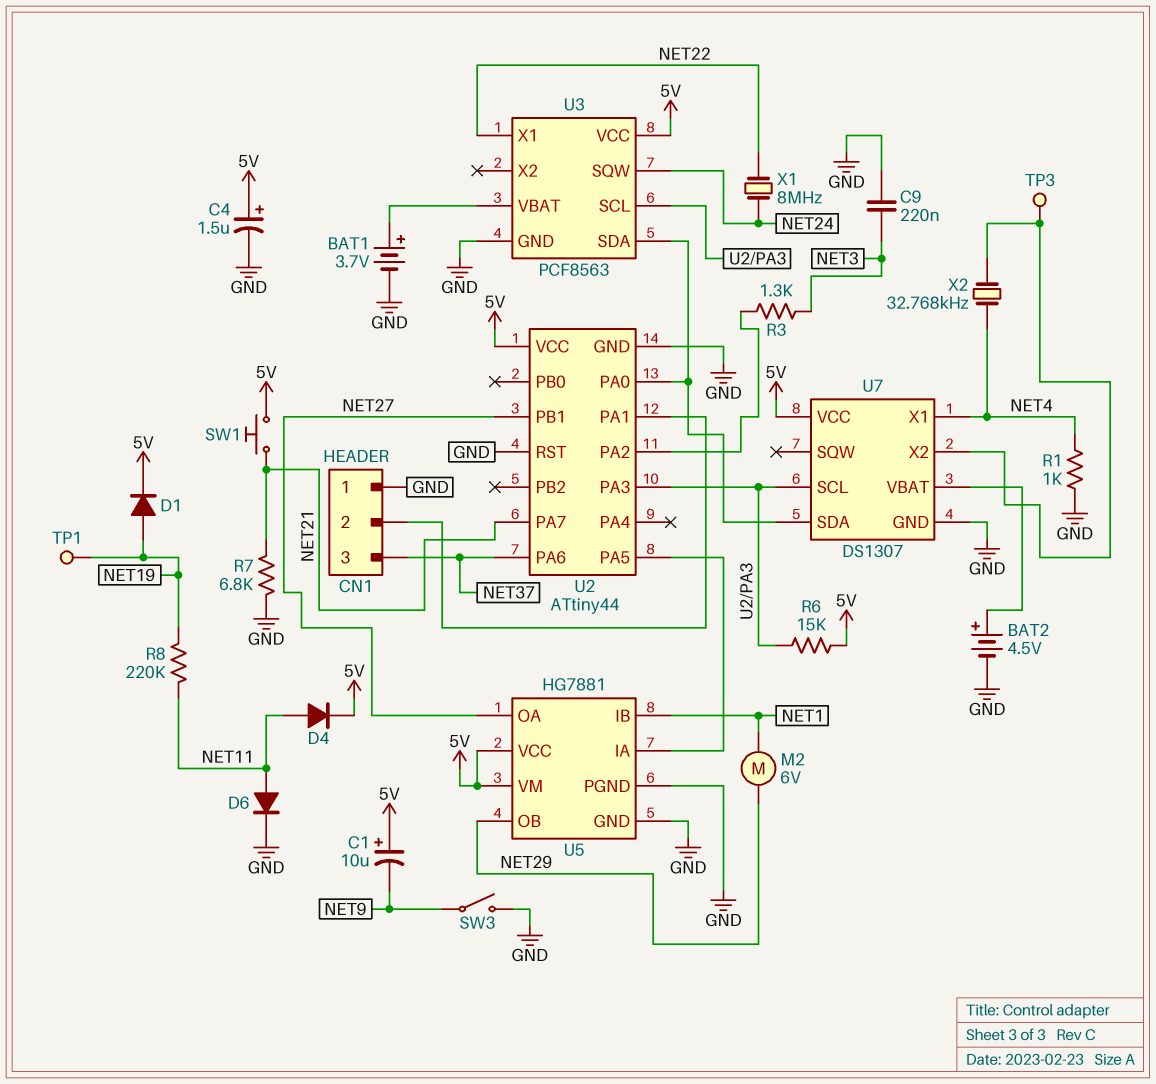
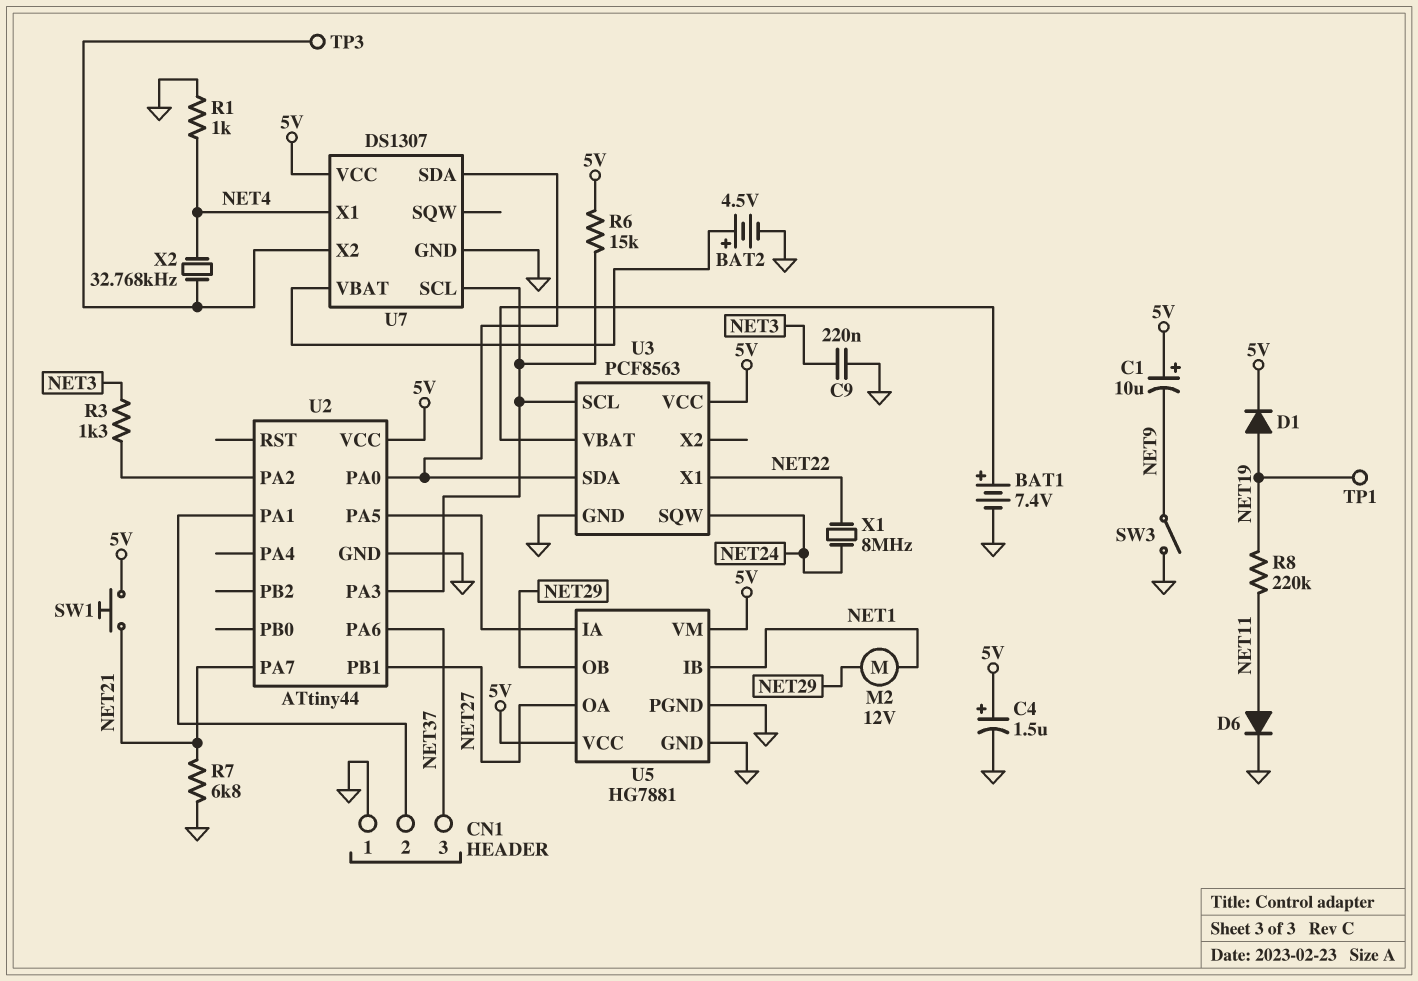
BAT1: 3.7V (plus U3/VBAT, minus GND) -> 7.4V (plus U3/VBAT, minus GND)
D4: diode (A NET11, K 5V) -> none
M2: motor 6V (NET1, NET29) -> motor 12V (NET1, NET29)
U2 pin RST: GND -> none

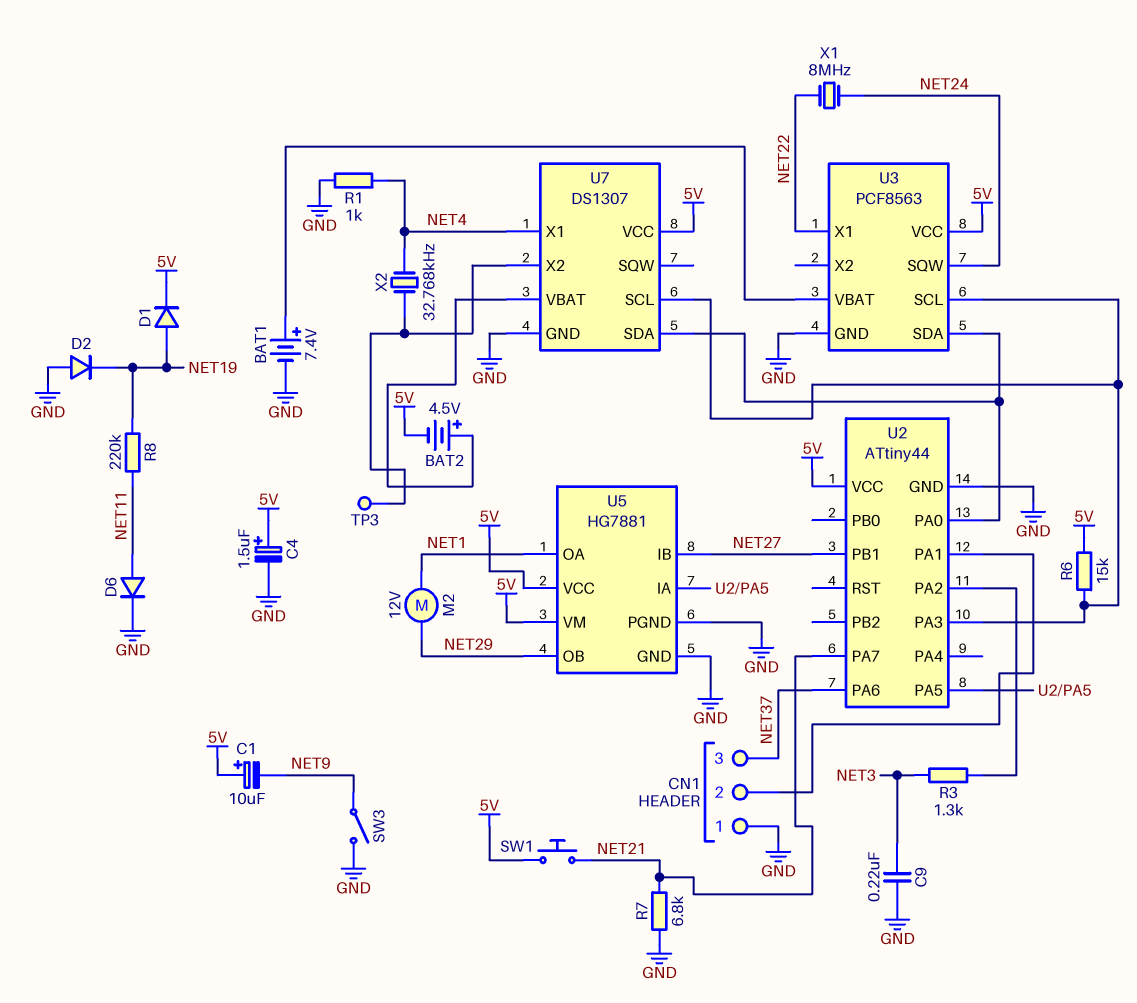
BAT2: 4.5V (plus U7/VBAT, minus GND) -> 4.5V (plus U7/VBAT, minus 5V)
D2: none -> diode (A GND, K NET19)
TP1: test point (NET19) -> none
U5 pin IB: NET1 -> NET27
U5 pin OA: NET27 -> NET1

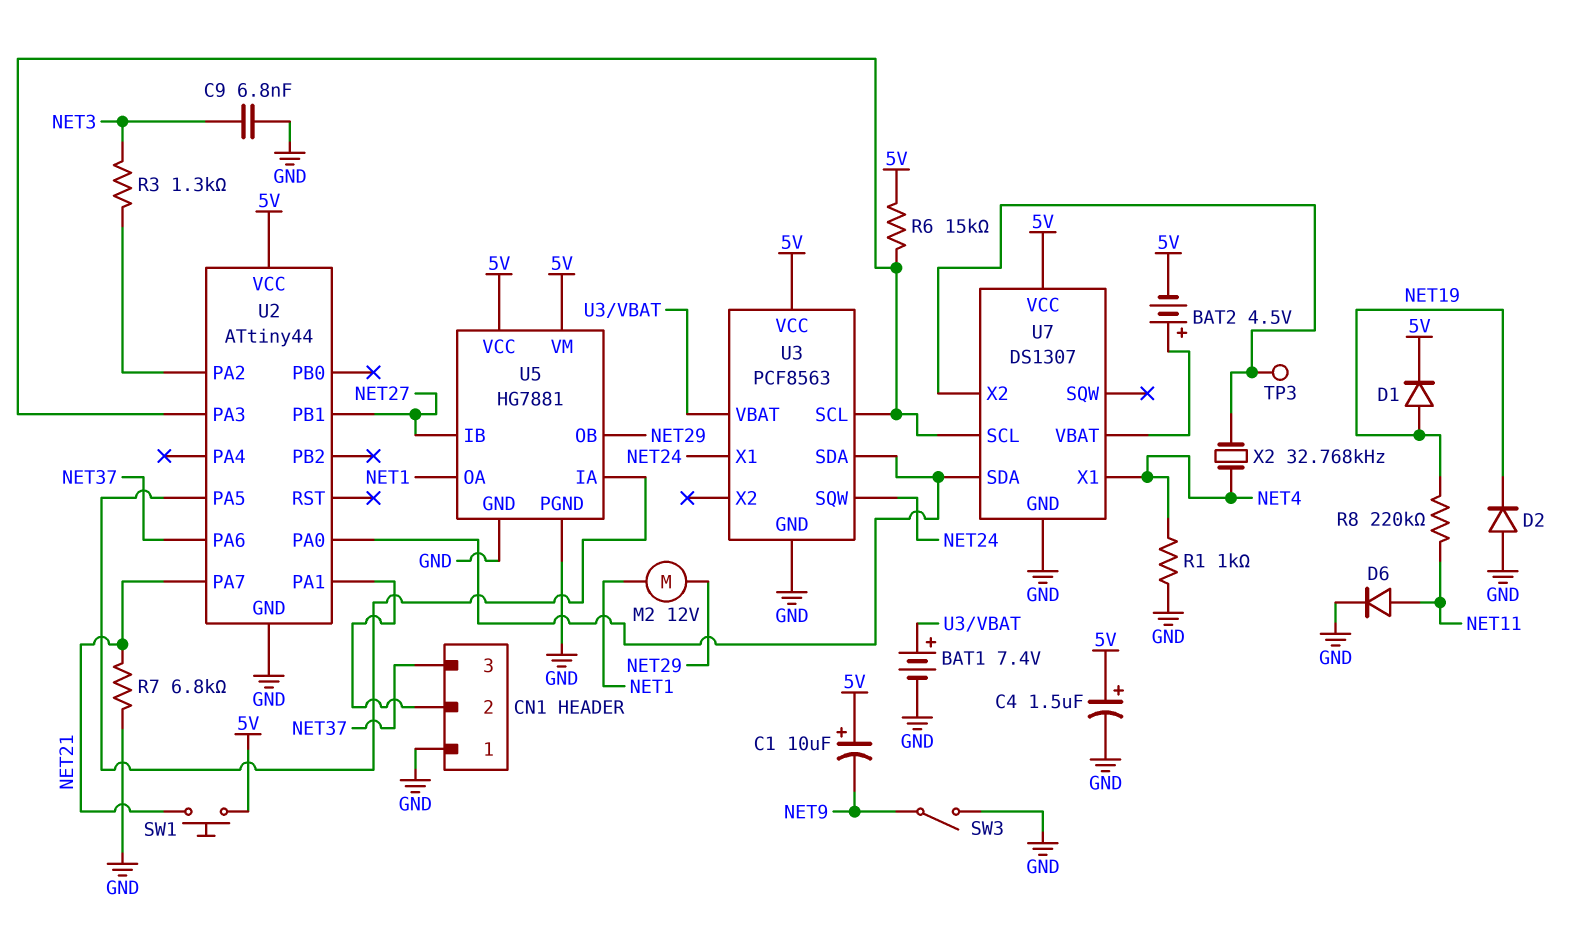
C9: 220nF (GND, NET3) -> 6.8nF (GND, NET3)
U3 pin X1: NET22 -> NET24
X1: 8MHz (NET22, NET24) -> none

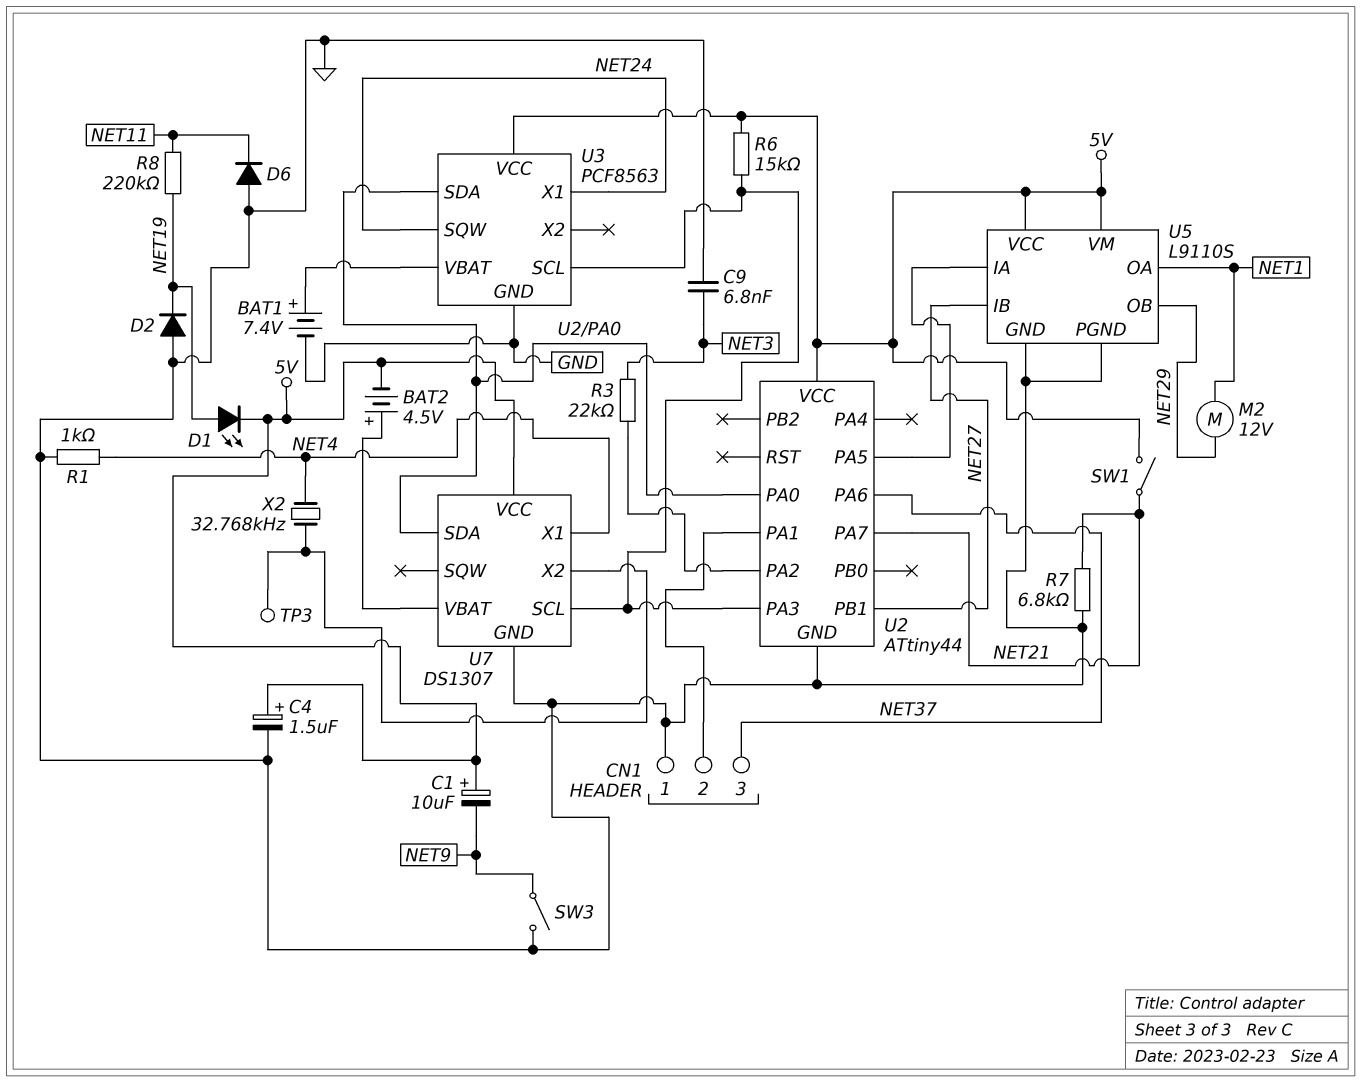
D1: diode (A NET19, K 5V) -> LED (A NET19, K 5V)
D6: diode (A NET11, K GND) -> diode (A GND, K NET11)
R3: 1.3k (NET3, U2/PA2) -> 22k (NET3, U2/PA2)
SW1: button (5V, NET21) -> switch (5V, NET21)
U5: HG7881 -> L9110S

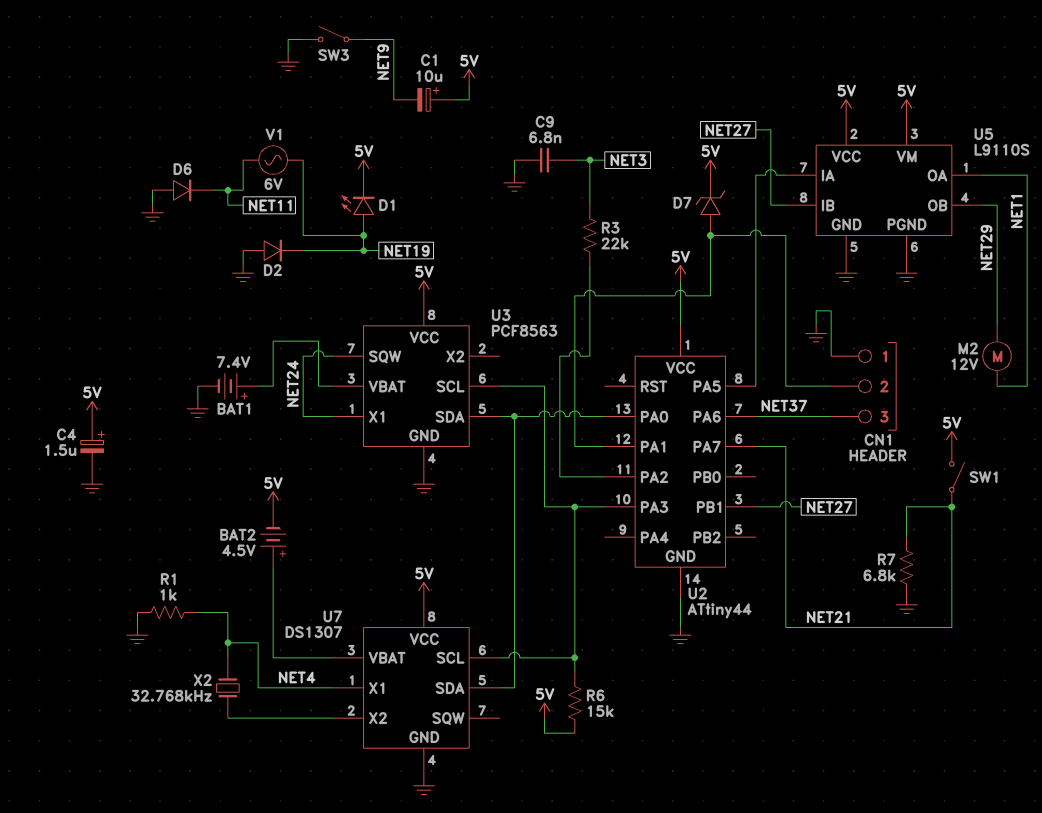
D7: none -> zener (A CN1/2, K 5V)
R8: 220k (NET11, NET19) -> none
TP3: test point (U7/X2) -> none
V1: none -> AC 6V (NET11, NET19)

